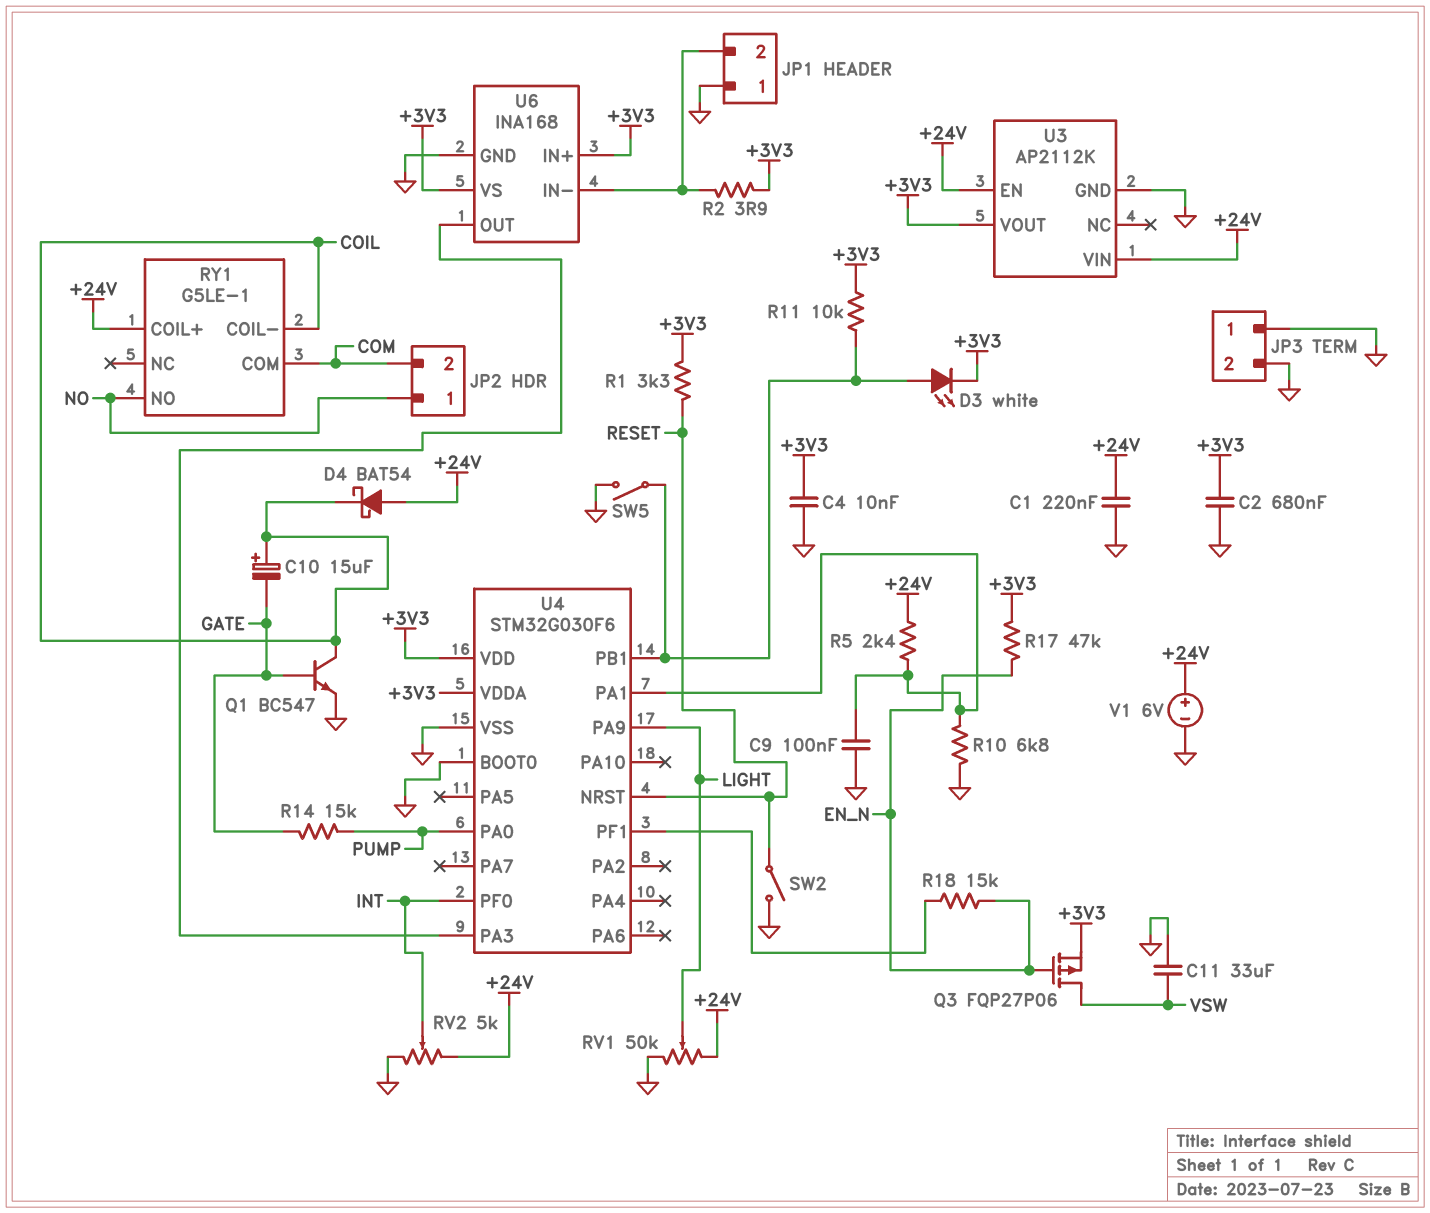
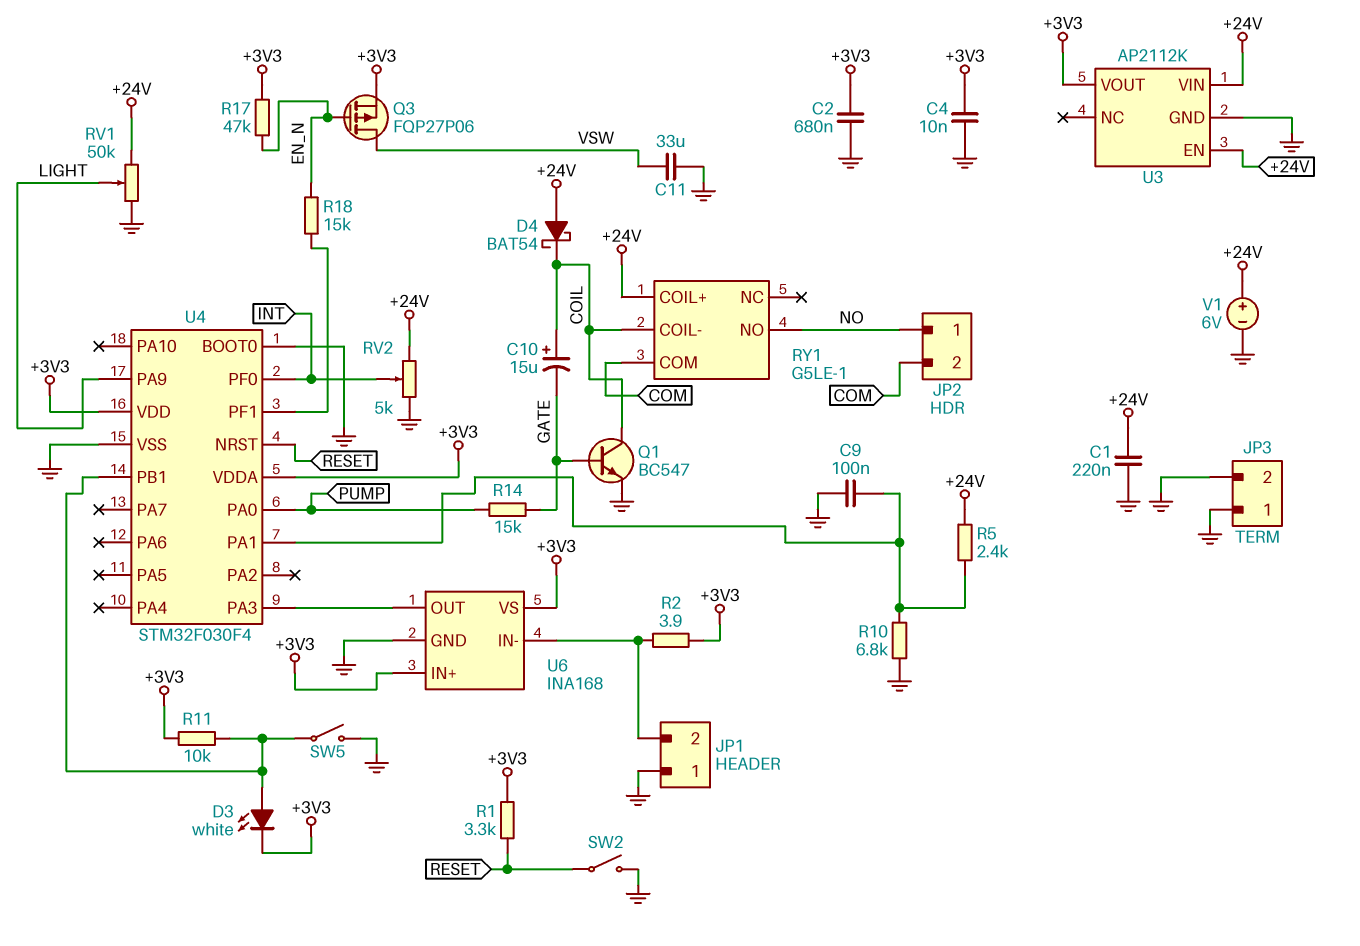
U4: STM32G030F6 -> STM32F030F4

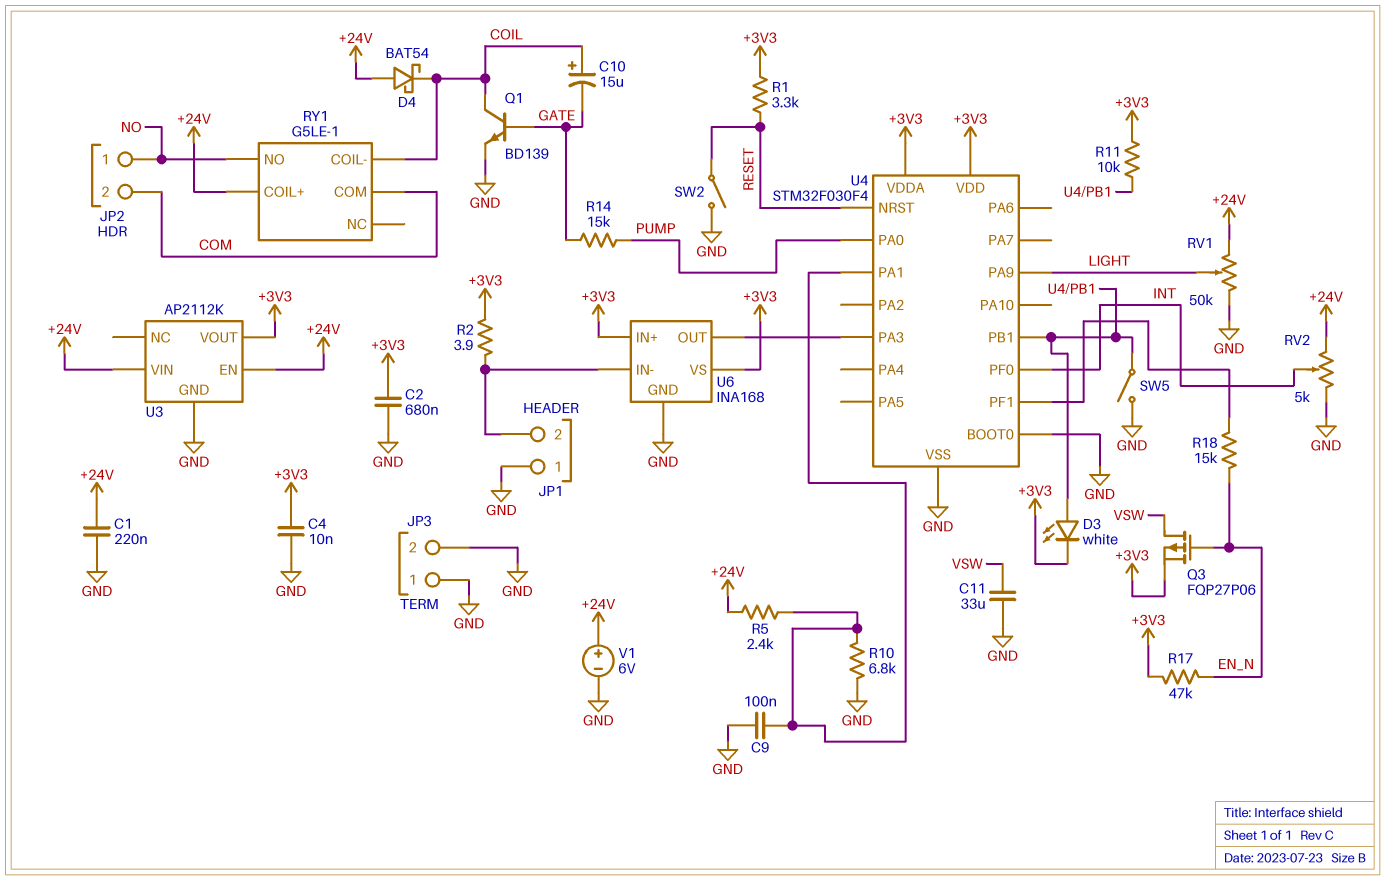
Q1: NPN BC547 (B GATE, C COIL, E GND) -> NPN BD139 (B GATE, C COIL, E GND)

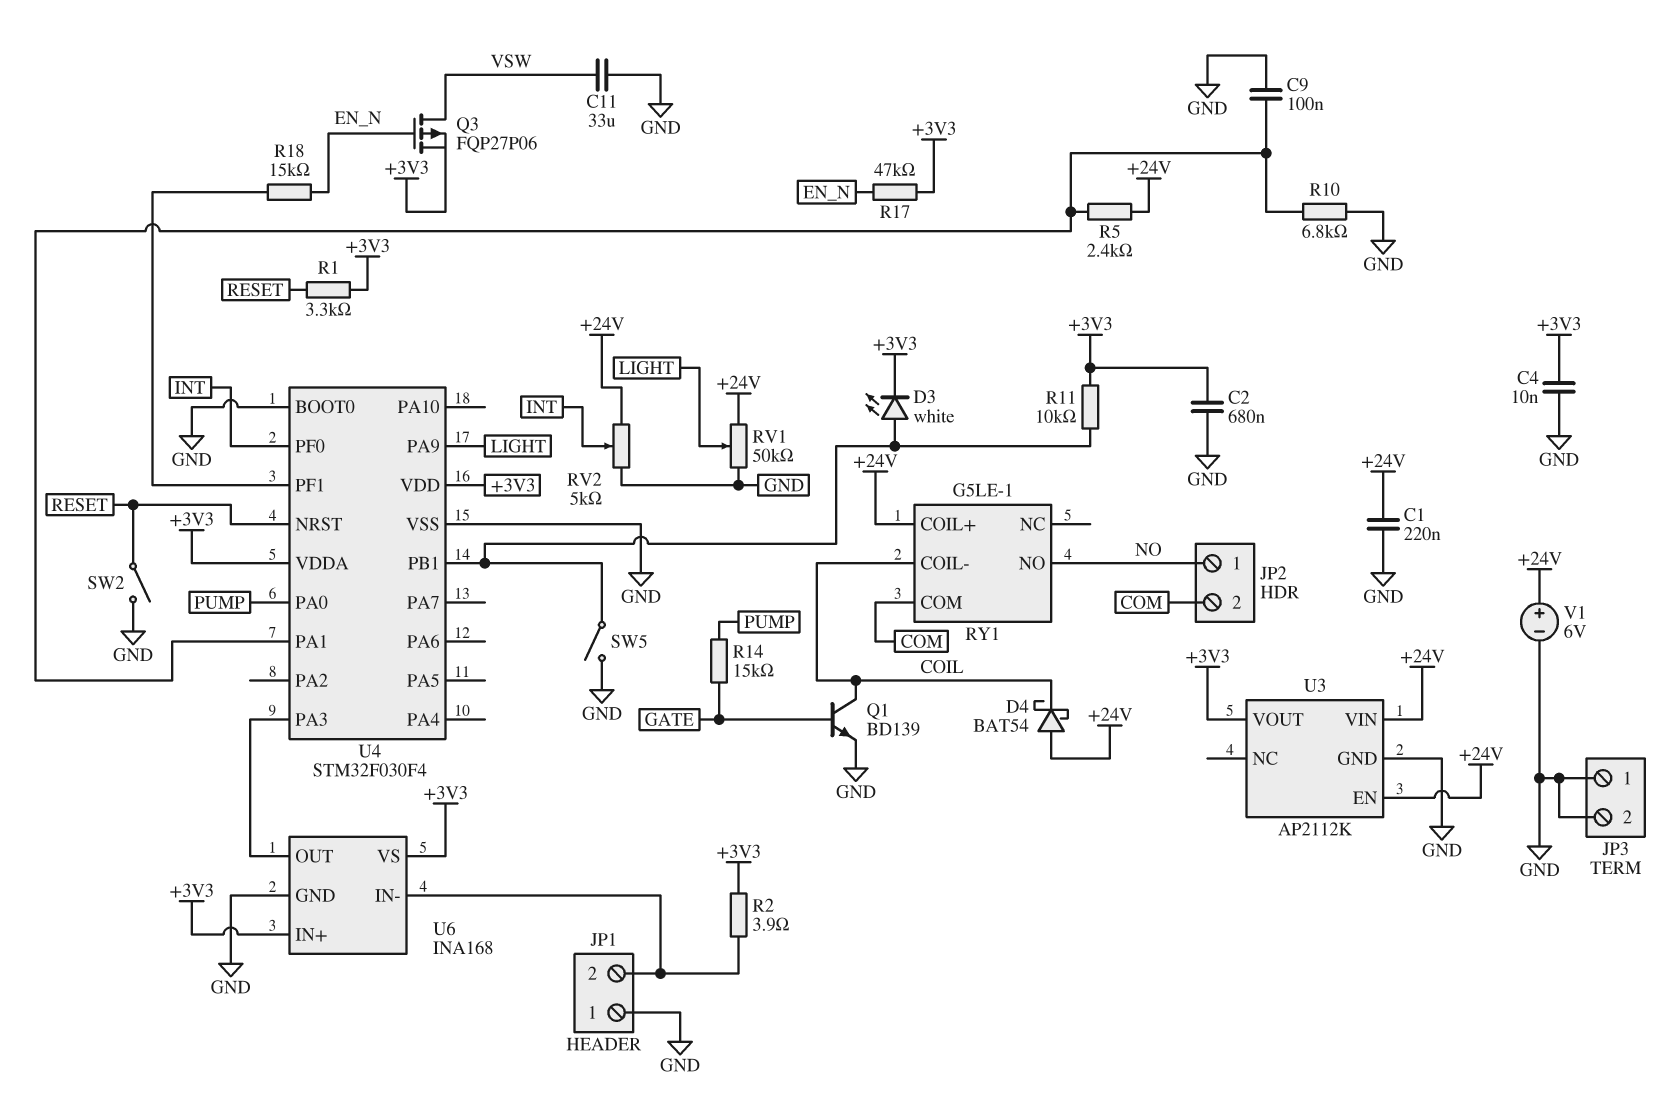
C10: 15uF (plus COIL, minus GATE) -> none

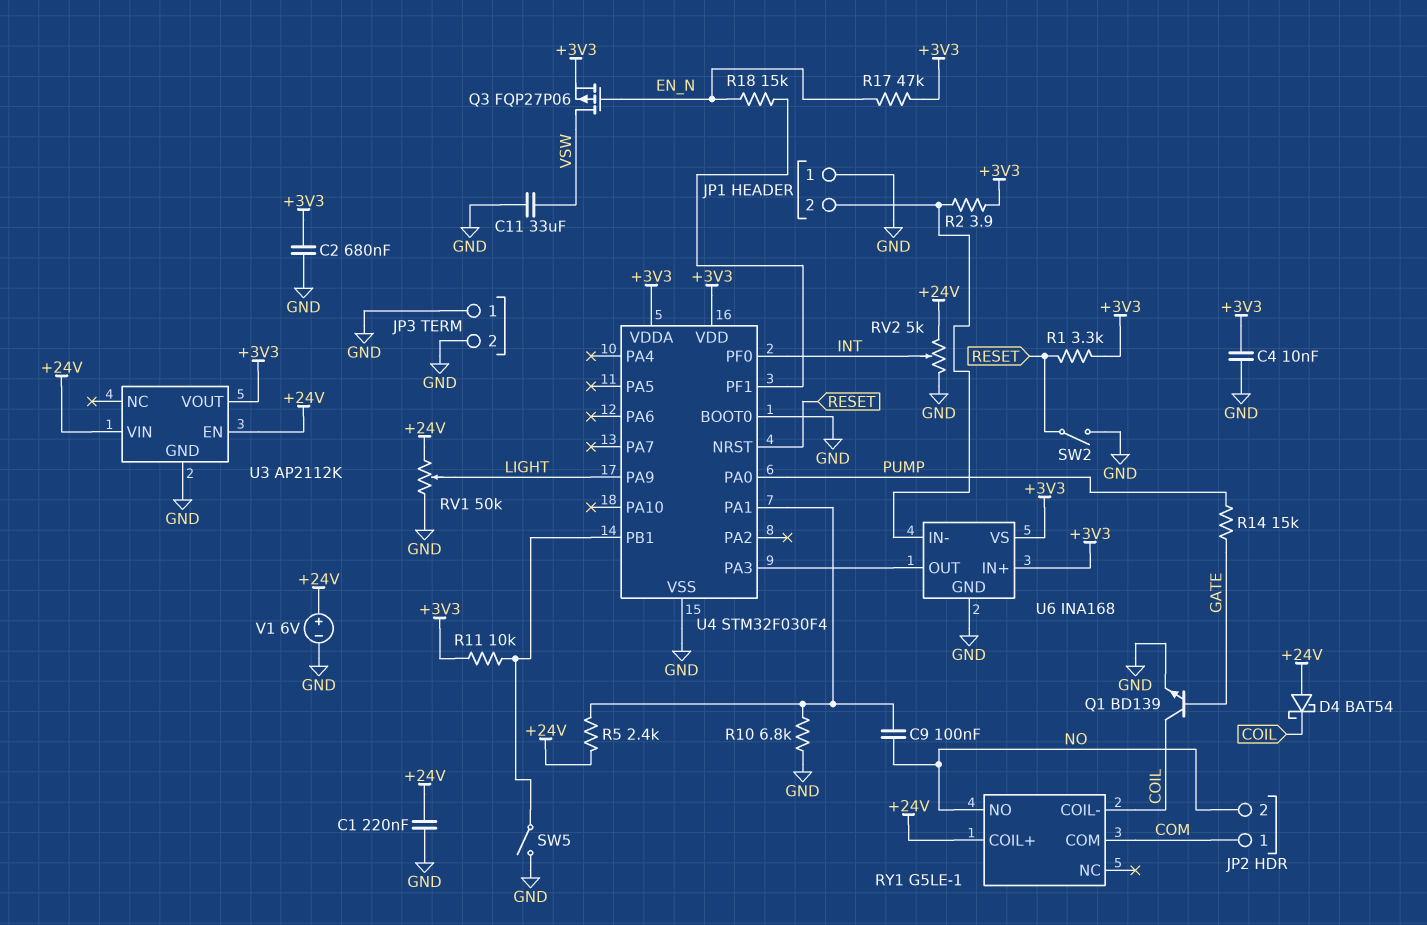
C9: 100nF (GND, U4/PA1) -> 100nF (NO, U4/PA1)
D3: LED white (A U4/PB1, K +3V3) -> none
JP2 pin 1: NO -> COM
JP2 pin 2: COM -> NO

